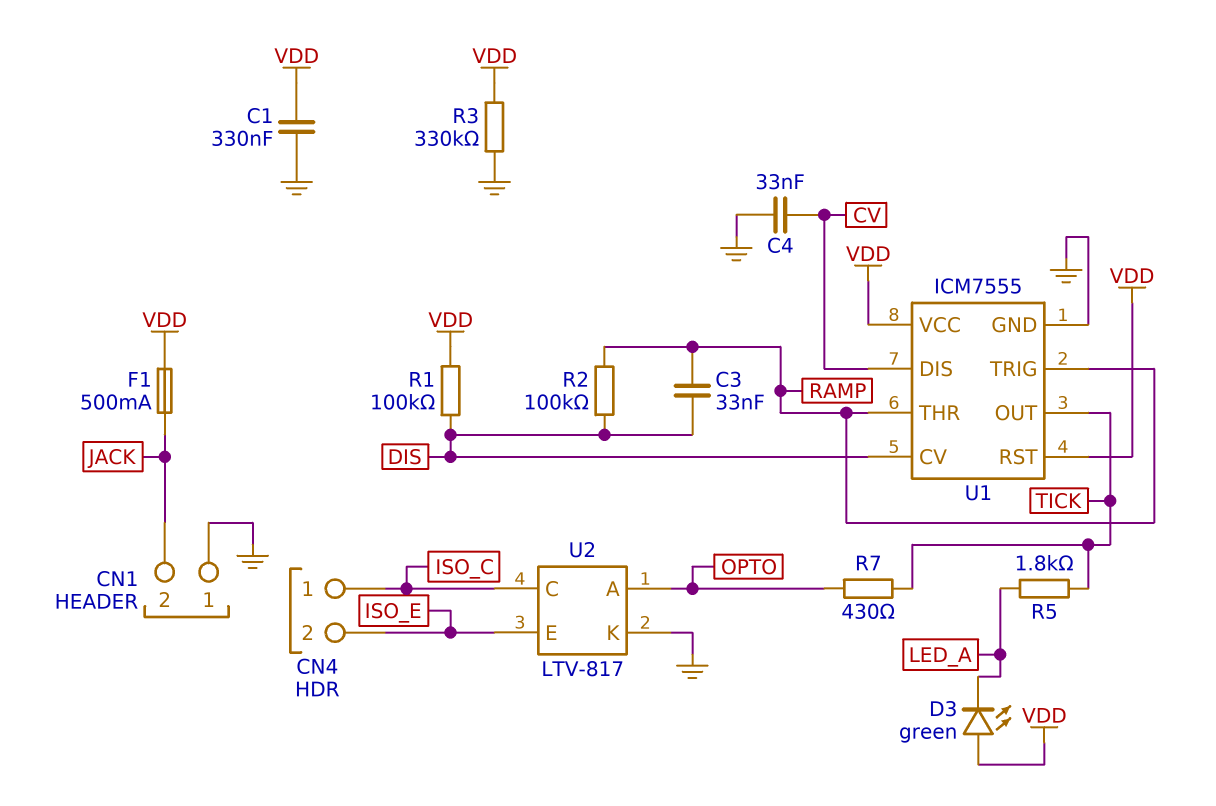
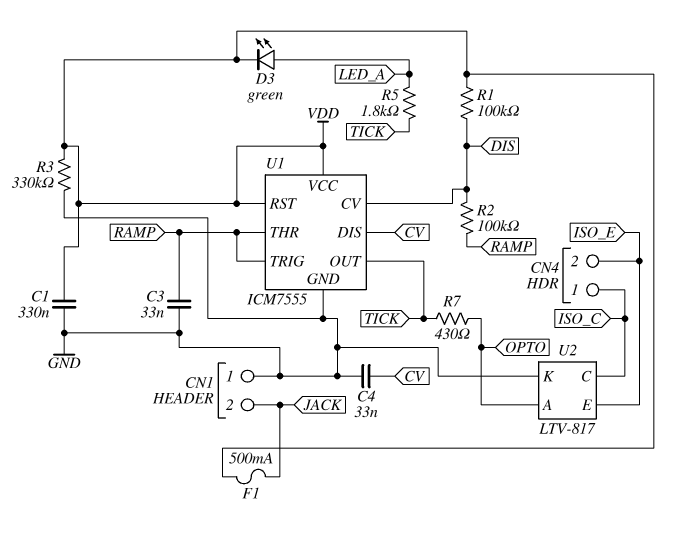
C3: 33nF (DIS, RAMP) -> 33nF (GND, RAMP)
D3: LED green (A VDD, K LED_A) -> LED green (A LED_A, K VDD)

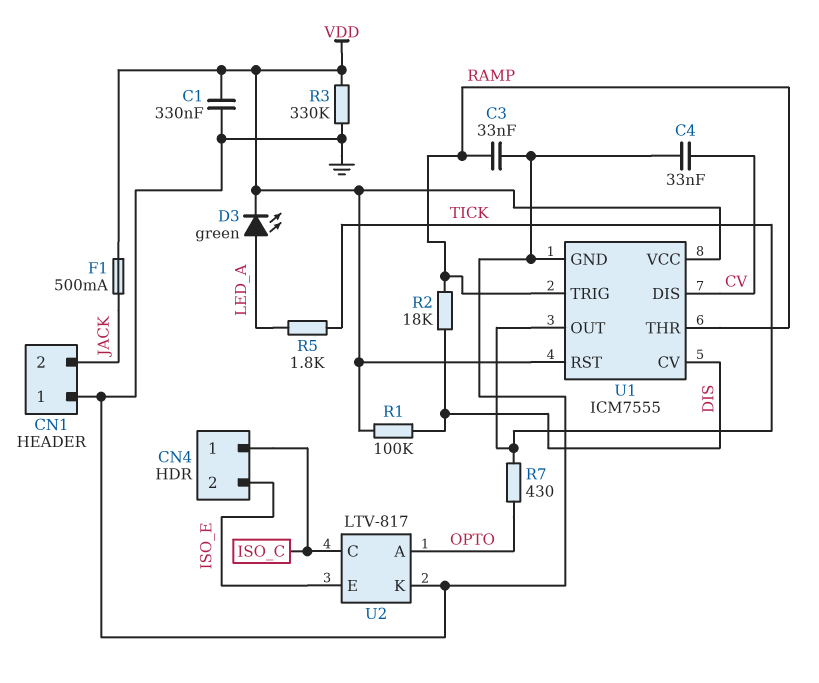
R2: 100k (DIS, RAMP) -> 18k (DIS, RAMP)

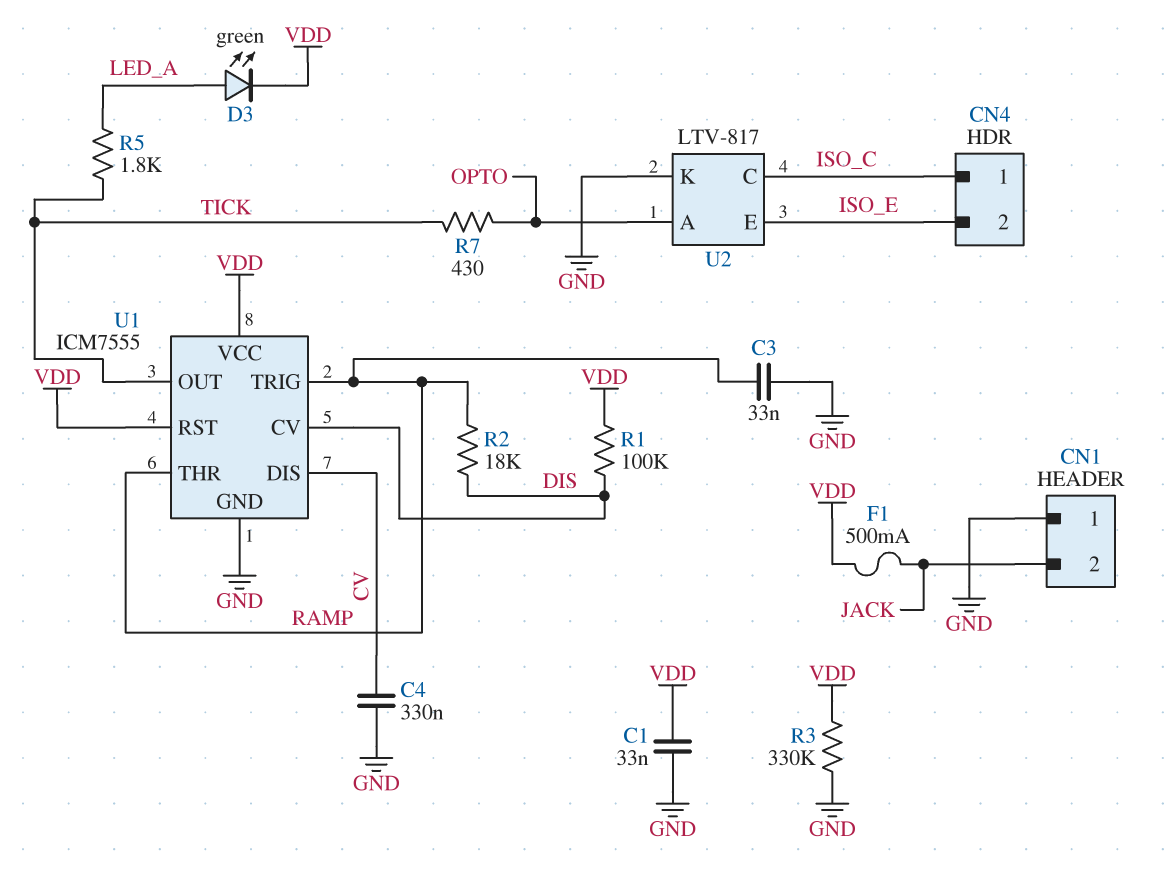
C1: 330nF (GND, VDD) -> 33nF (GND, VDD)
C4: 33nF (CV, GND) -> 330nF (CV, GND)

